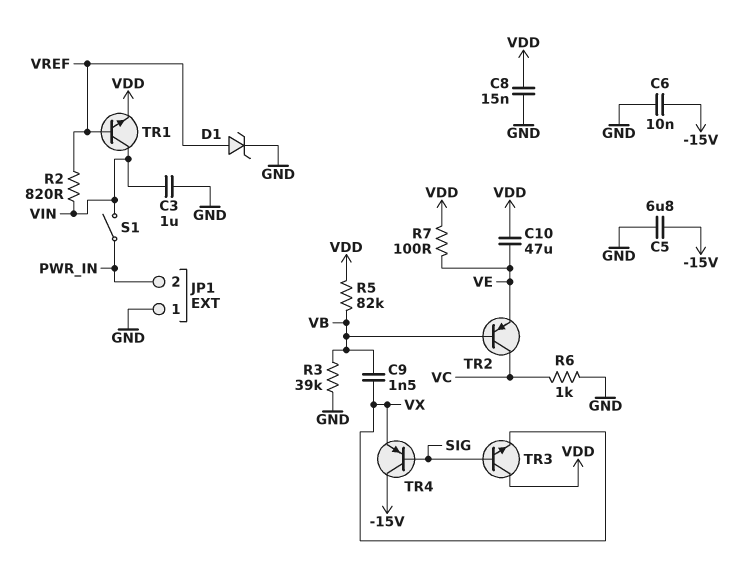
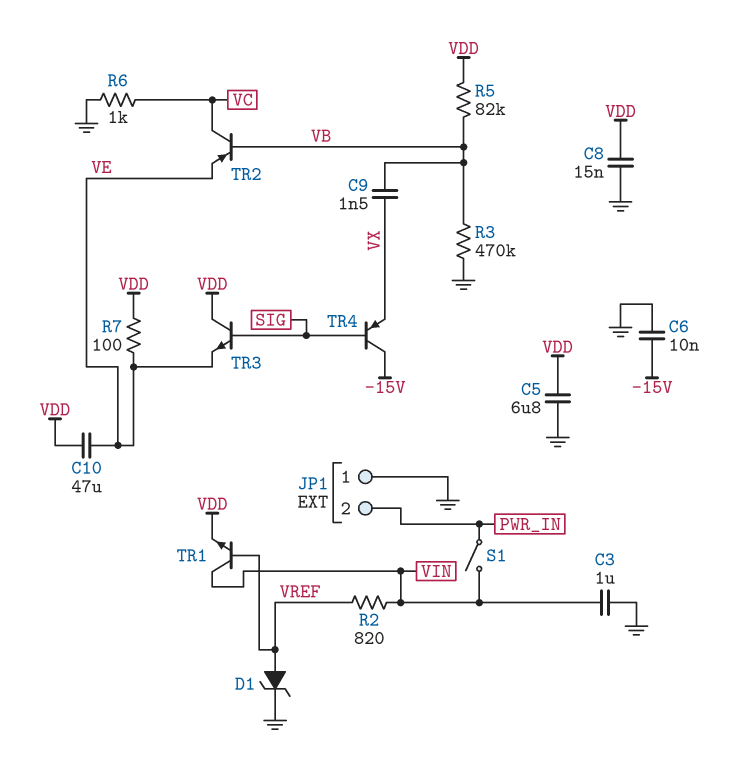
C5: 6.8uF (-15V, GND) -> 6.8uF (GND, VDD)
R3: 39k (GND, VB) -> 470k (GND, VB)
TR3: NPN (B SIG, C VDD, E VX) -> NPN (B SIG, C VDD, E VE)

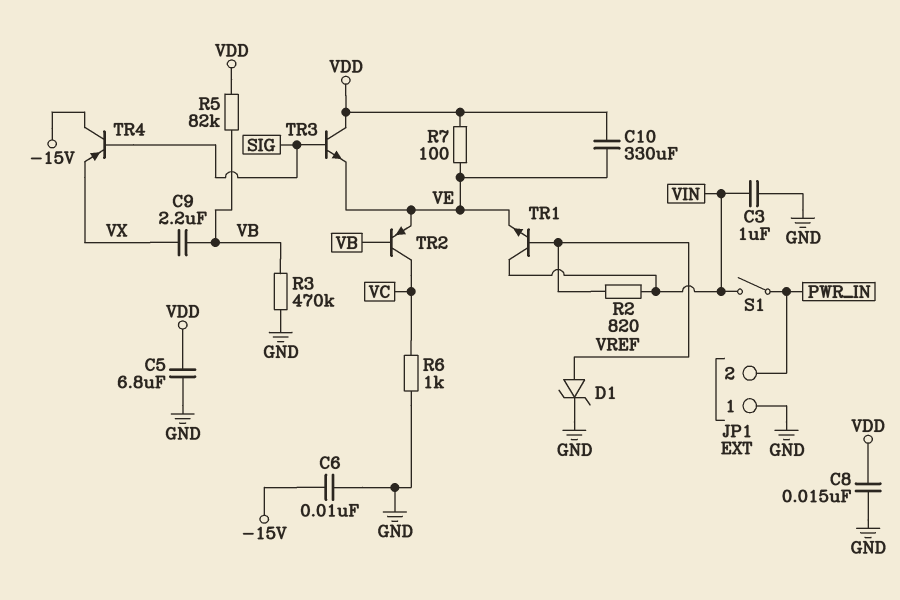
C9: 1.5nF (VB, VX) -> 2.2uF (VB, VX)
C10: 47uF (VDD, VE) -> 330uF (VDD, VE)
TR1: NPN (B VREF, C VIN, E VDD) -> NPN (B VREF, C VIN, E VE)

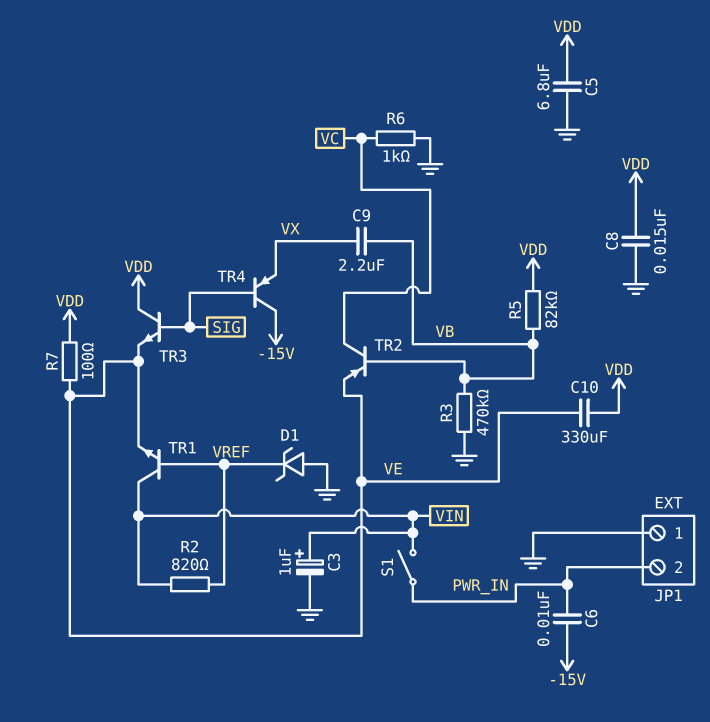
C3: 1uF (GND, VIN) -> 1uF (plus VIN, minus GND)
C6: 10nF (-15V, GND) -> 10nF (-15V, PWR_IN)
D1: zener (A VREF, K GND) -> zener (A GND, K VREF)

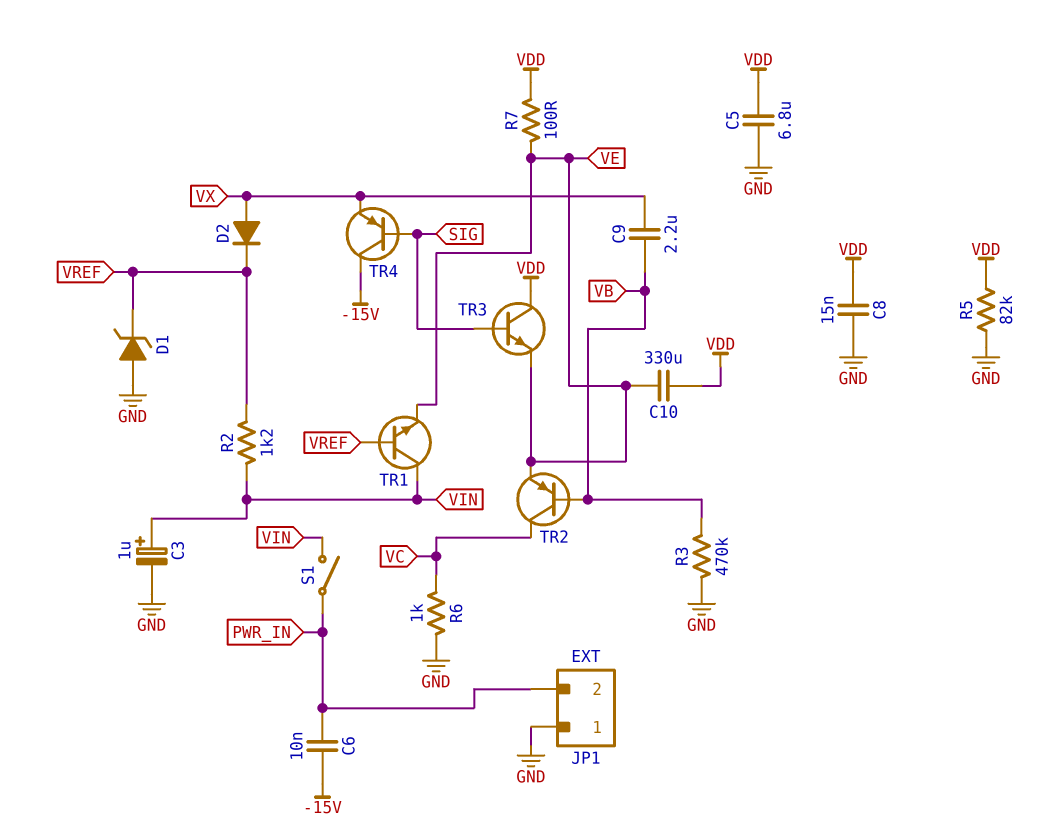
D2: none -> diode (A VX, K VREF)
R2: 820 (VIN, VREF) -> 1.2k (VIN, VREF)
R5: 82k (VB, VDD) -> 82k (GND, VDD)

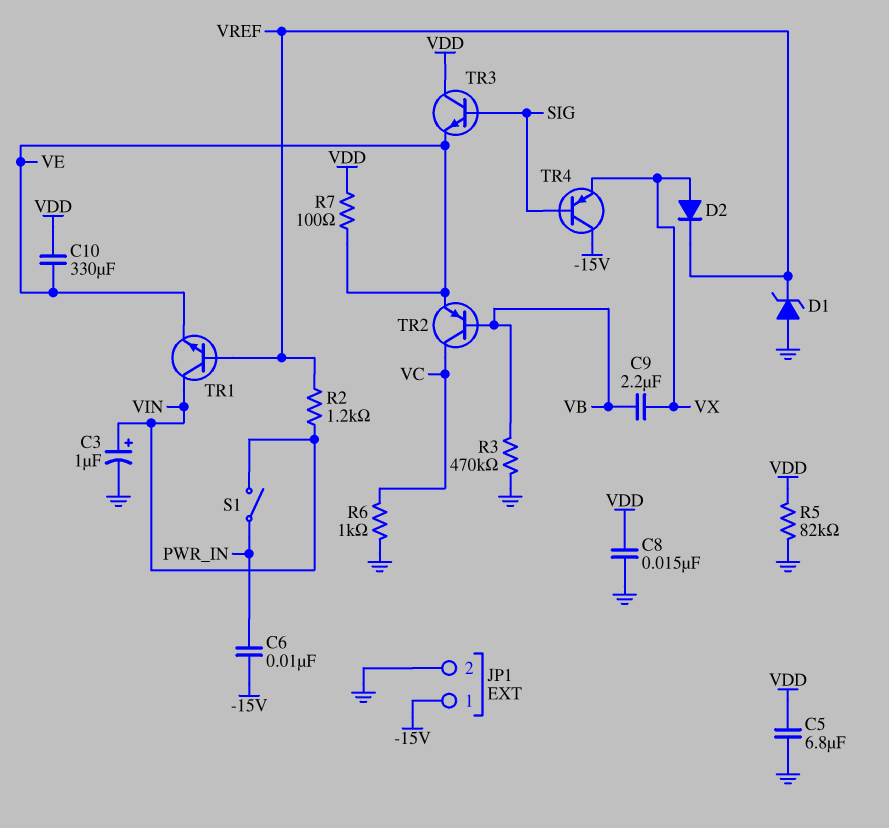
JP1 pin 1: GND -> -15V
JP1 pin 2: PWR_IN -> GND

